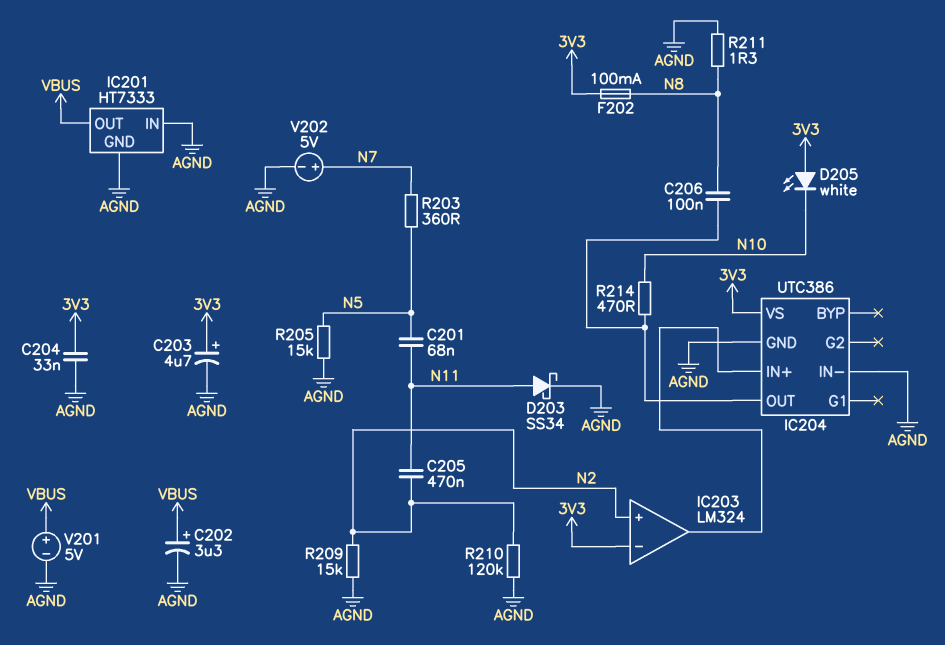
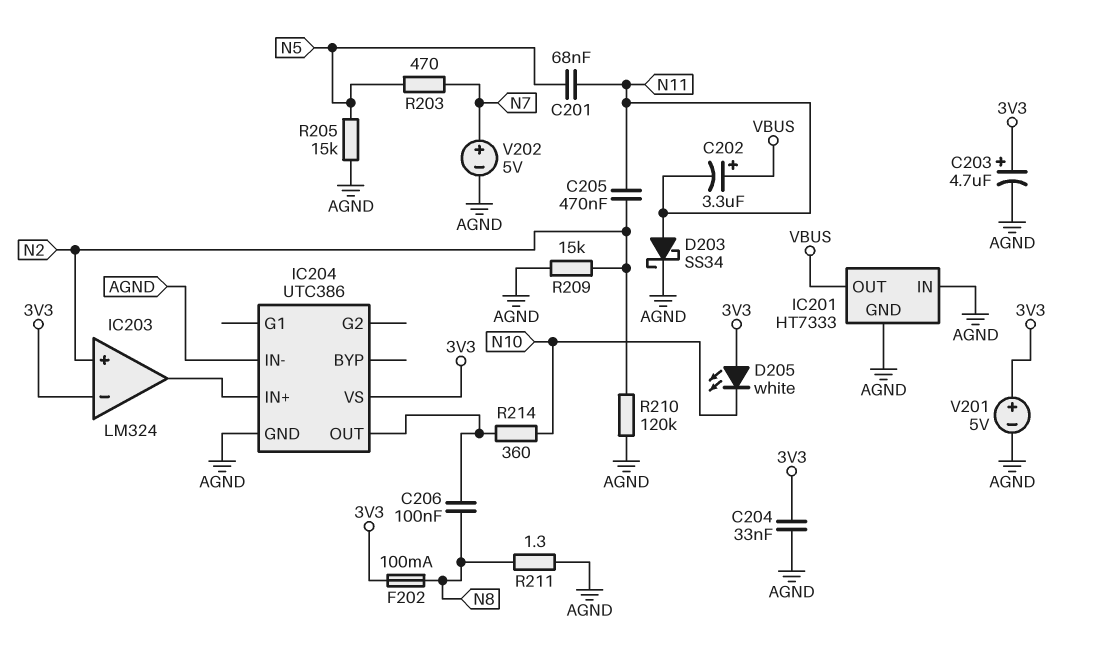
C202: 3.3uF (plus VBUS, minus AGND) -> 3.3uF (plus VBUS, minus N11)
R203: 360 (N5, N7) -> 470 (N5, N7)
R214: 470 (IC204/OUT, N10) -> 360 (IC204/OUT, N10)
V201: 5V (plus VBUS, minus AGND) -> 5V (plus 3V3, minus AGND)

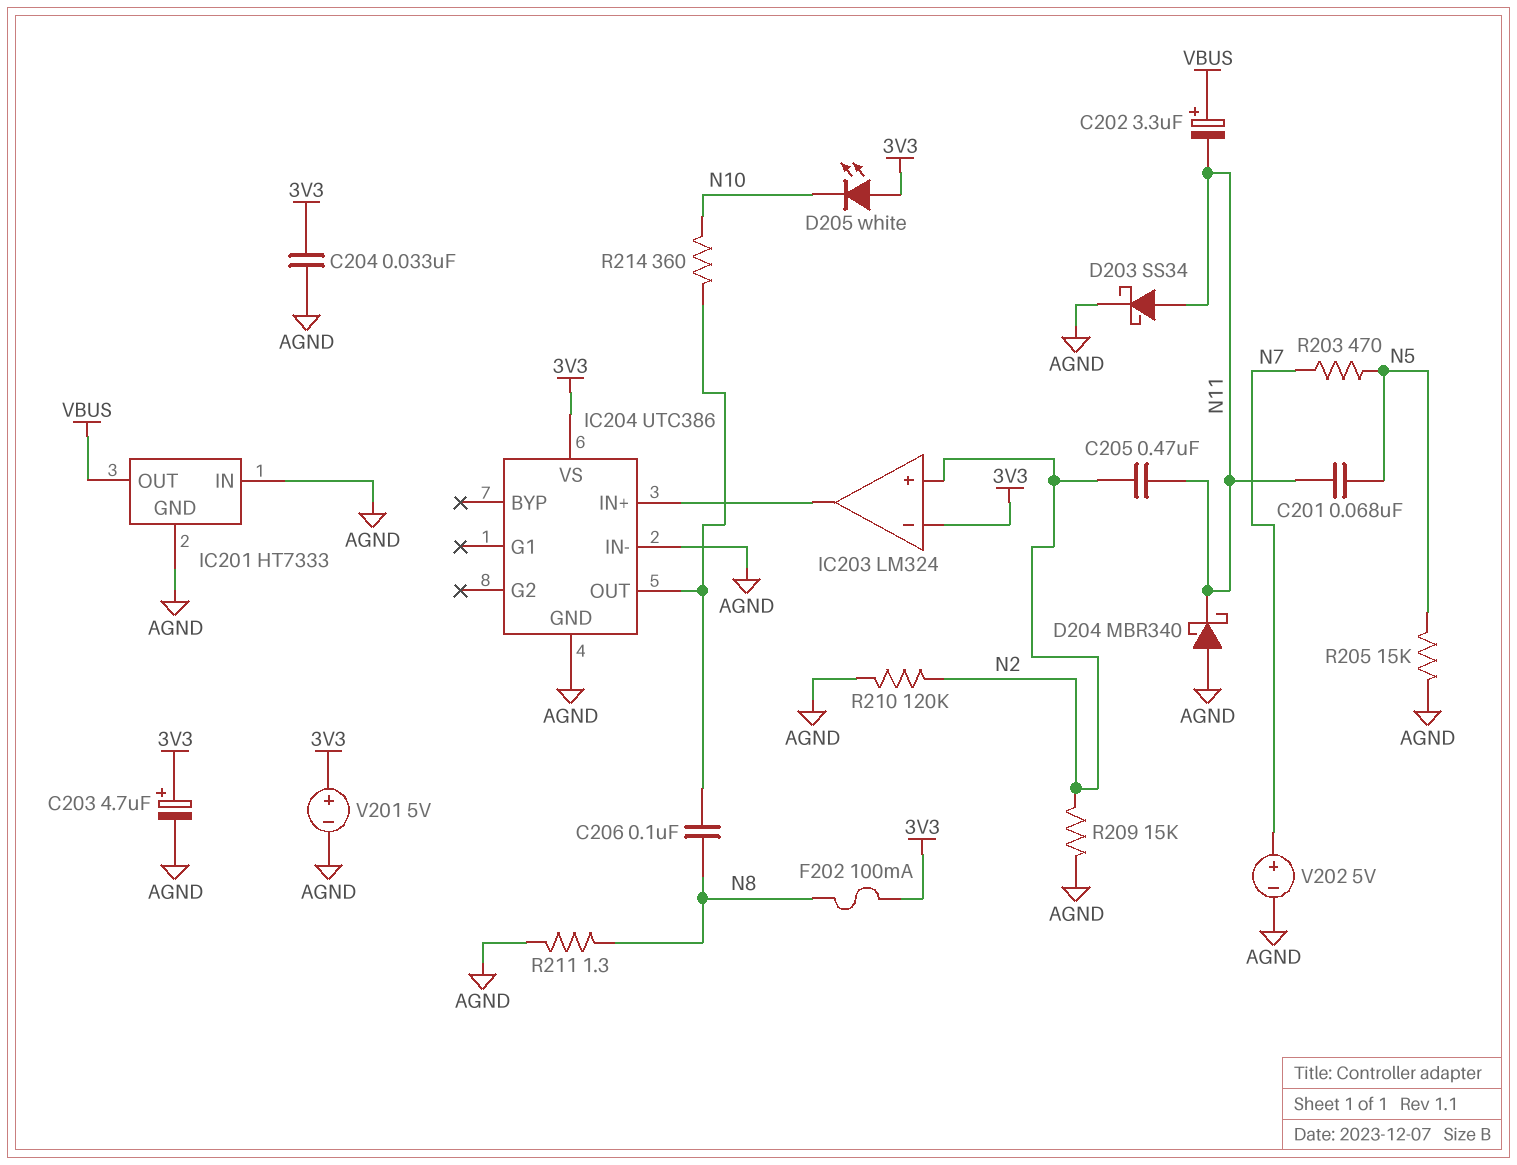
D204: none -> schottky MBR340 (A AGND, K N11)

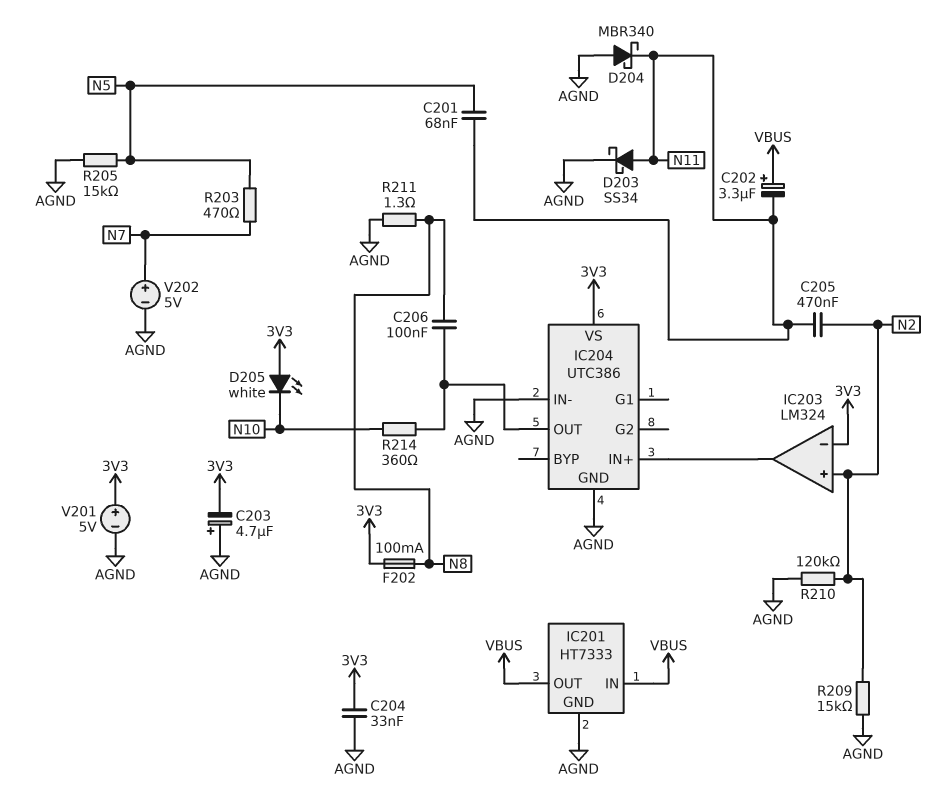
C203: 4.7uF (plus 3V3, minus AGND) -> 4.7uF (plus AGND, minus 3V3)
IC201 pin IN: AGND -> VBUS

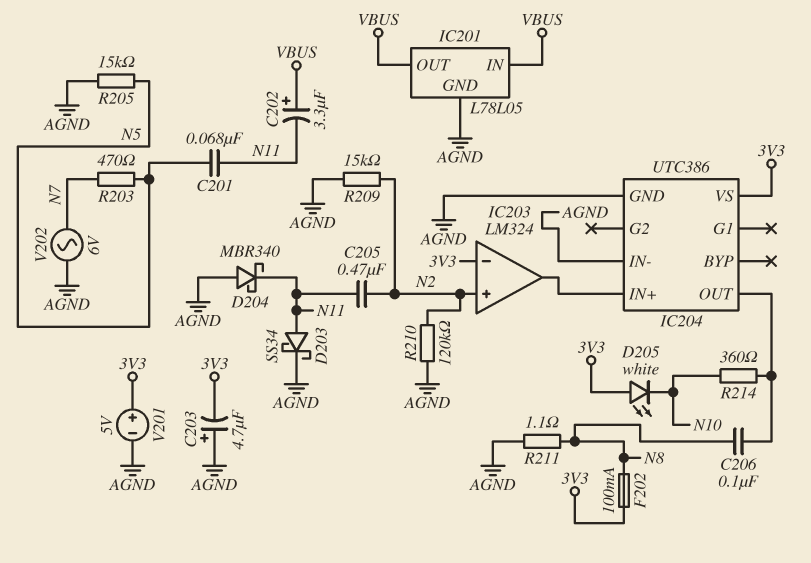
C204: 33nF (3V3, AGND) -> none
IC201: HT7333 -> L78L05
R211: 1.3 (AGND, N8) -> 1.1 (AGND, N8)
V202: 5V (plus N7, minus AGND) -> AC 6V (AGND, N7)

